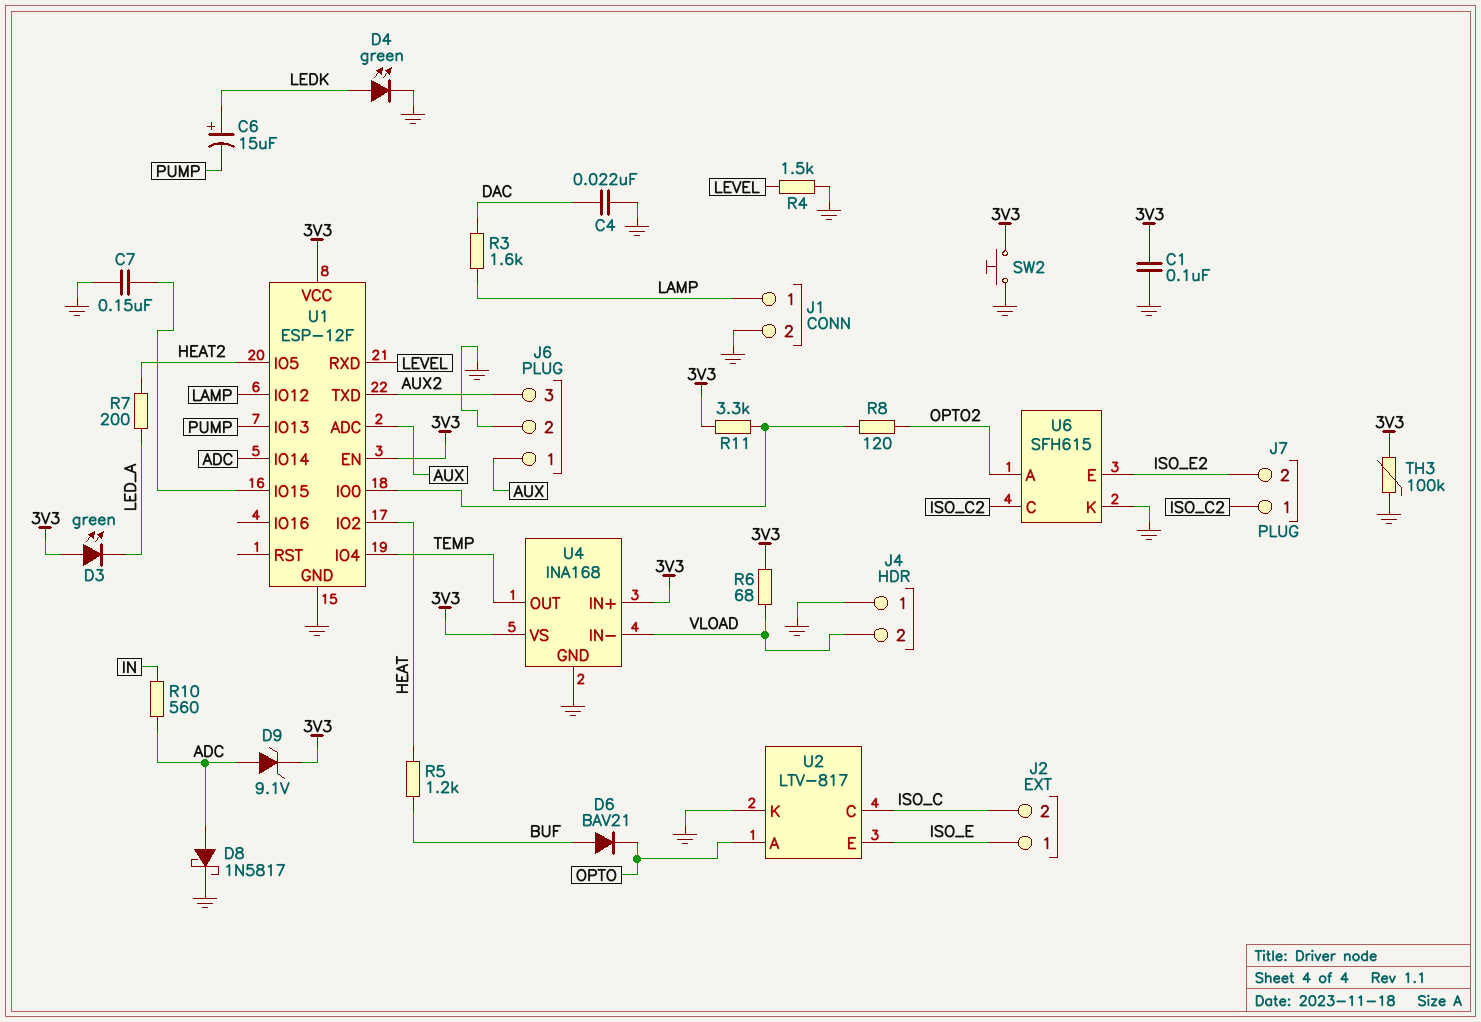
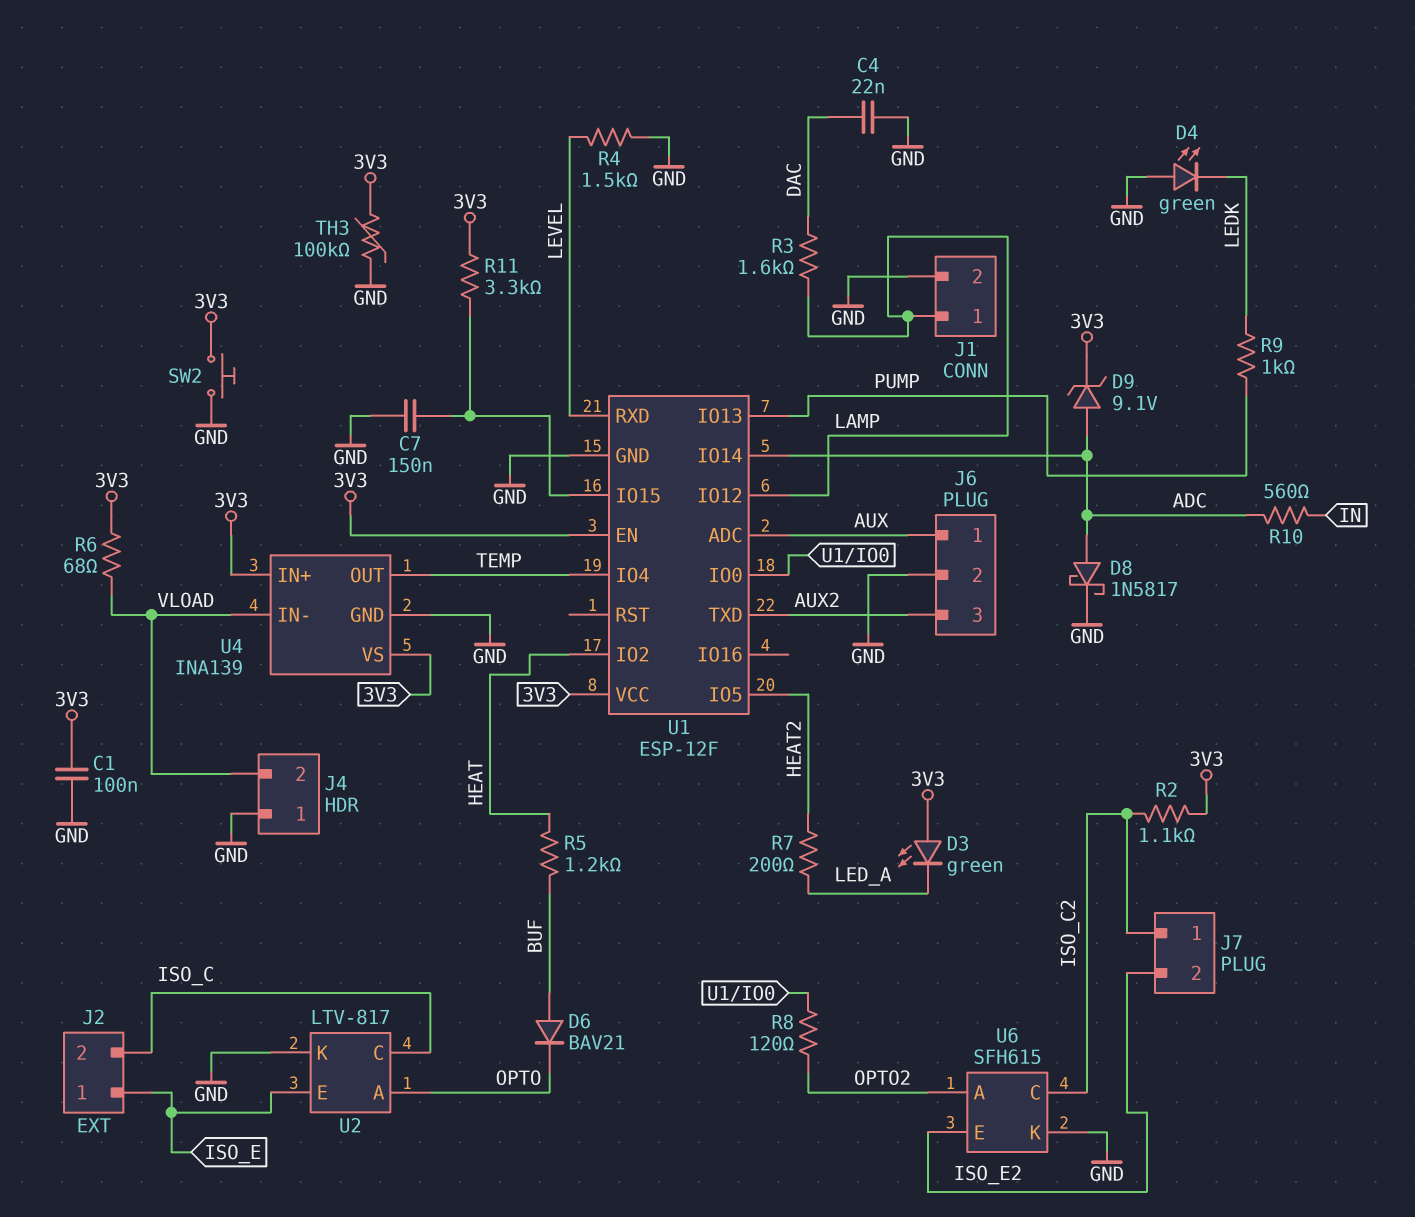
C6: 15uF (plus LEDK, minus PUMP) -> none
D4: LED green (A LEDK, K GND) -> LED green (A GND, K LEDK)
R2: none -> 1.1k (3V3, ISO_C2)
R9: none -> 1k (LEDK, PUMP)
R11: 3.3k (3V3, U1/IO0) -> 3.3k (3V3, U1/IO15)
U4: INA168 -> INA139

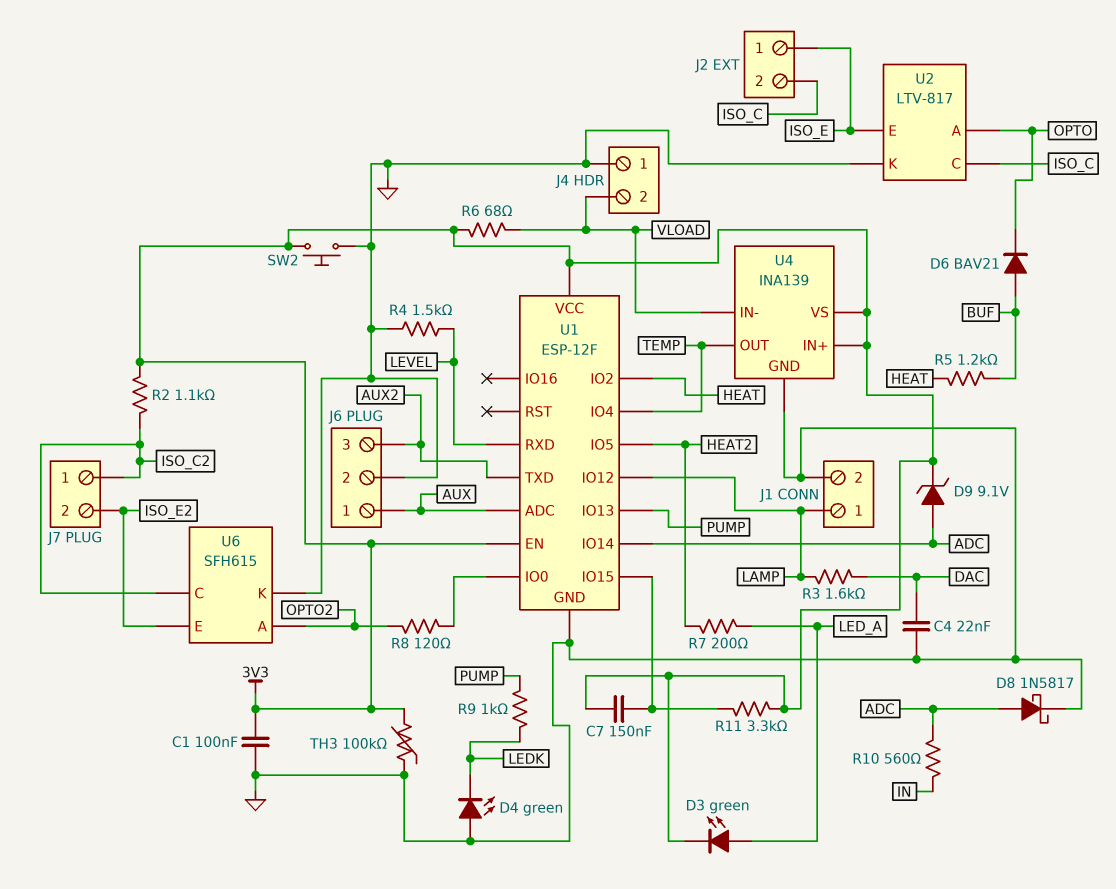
C7: 150nF (GND, U1/IO15) -> 150nF (3V3, U1/IO15)
D3: LED green (A 3V3, K LED_A) -> LED green (A LED_A, K 3V3)

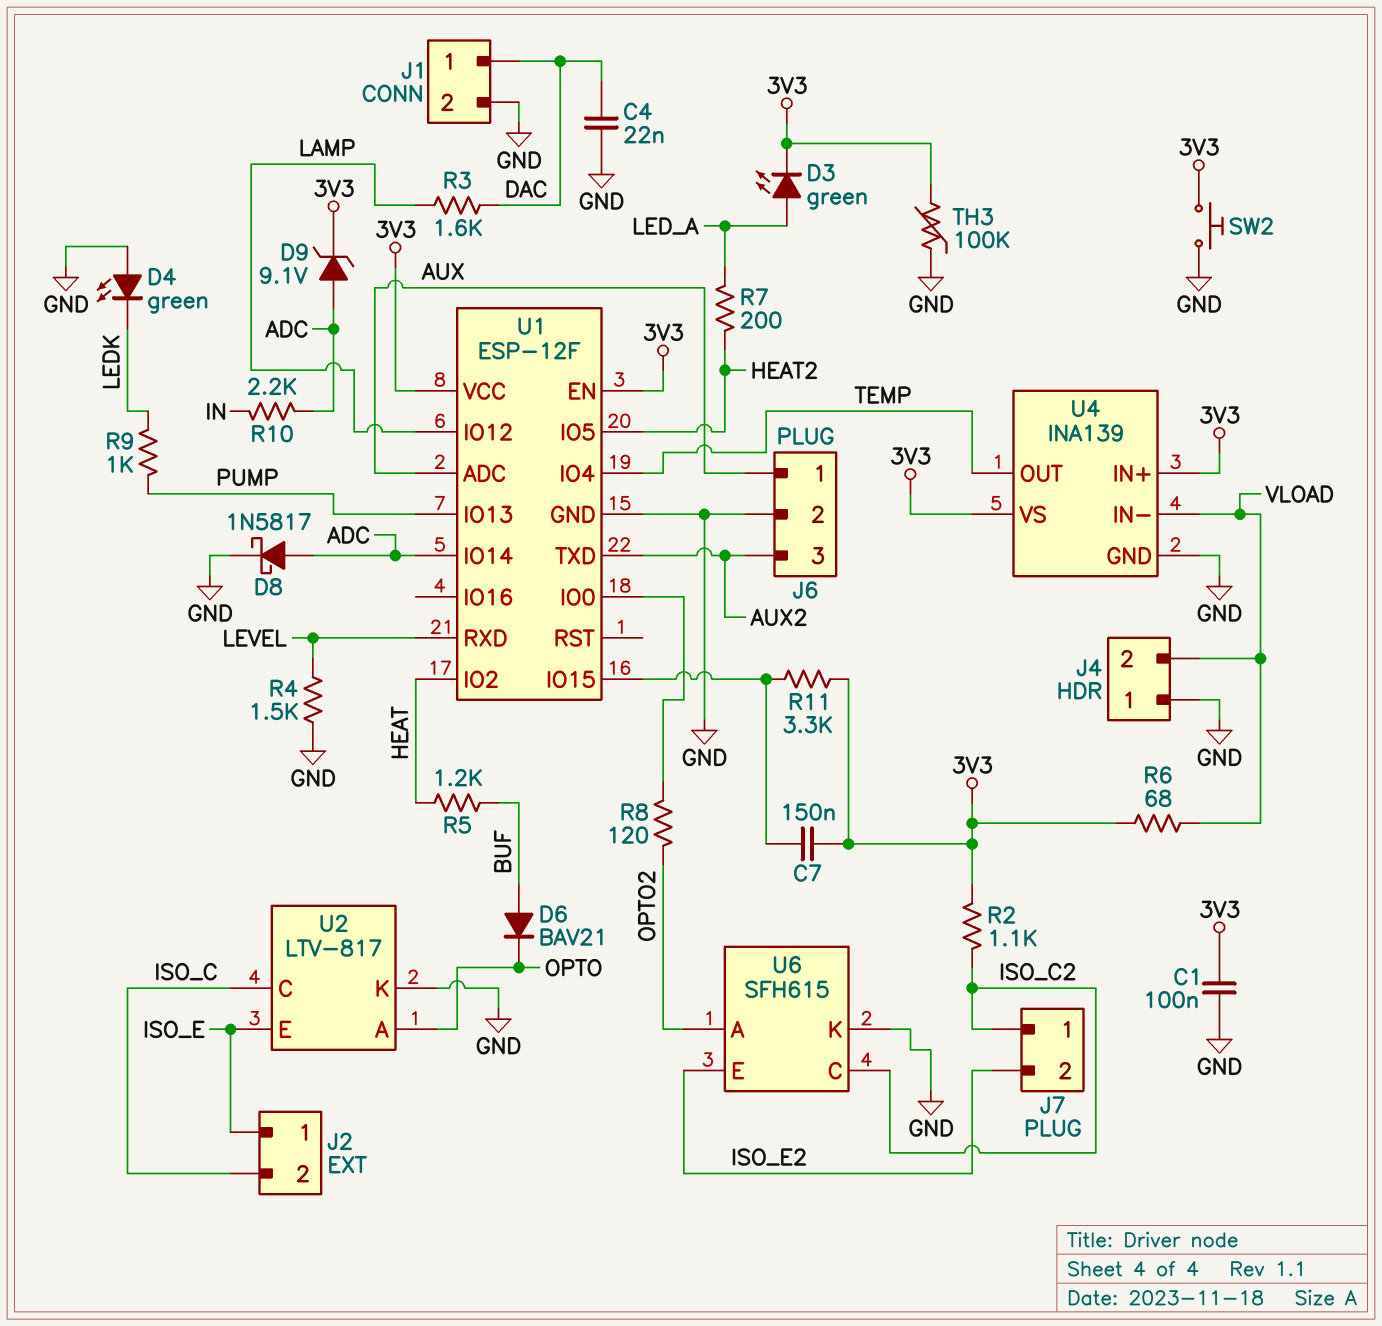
J1 pin 1: LAMP -> DAC
R10: 560 (ADC, IN) -> 2.2k (ADC, IN)

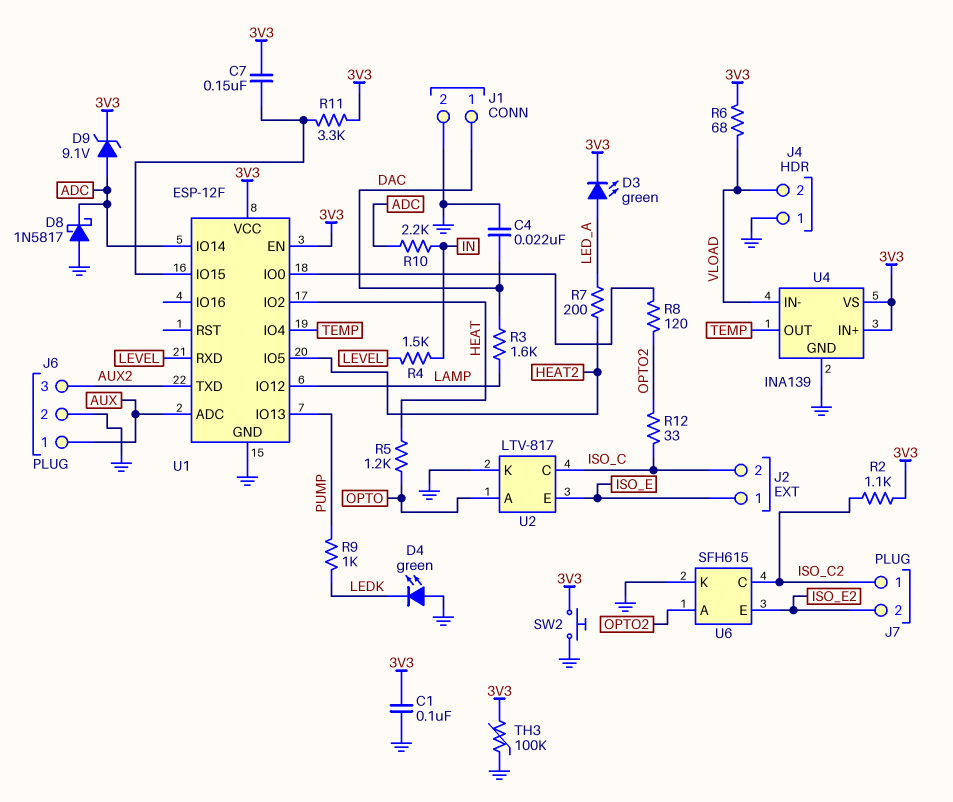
D6: diode BAV21 (A BUF, K OPTO) -> none
D8: schottky 1N5817 (A ADC, K GND) -> schottky 1N5817 (A GND, K ADC)
R4: 1.5k (GND, LEVEL) -> 1.5k (IN, LEVEL)
R5: 1.2k (BUF, HEAT) -> 1.2k (HEAT, OPTO)
R12: none -> 33 (ISO_C, OPTO2)

